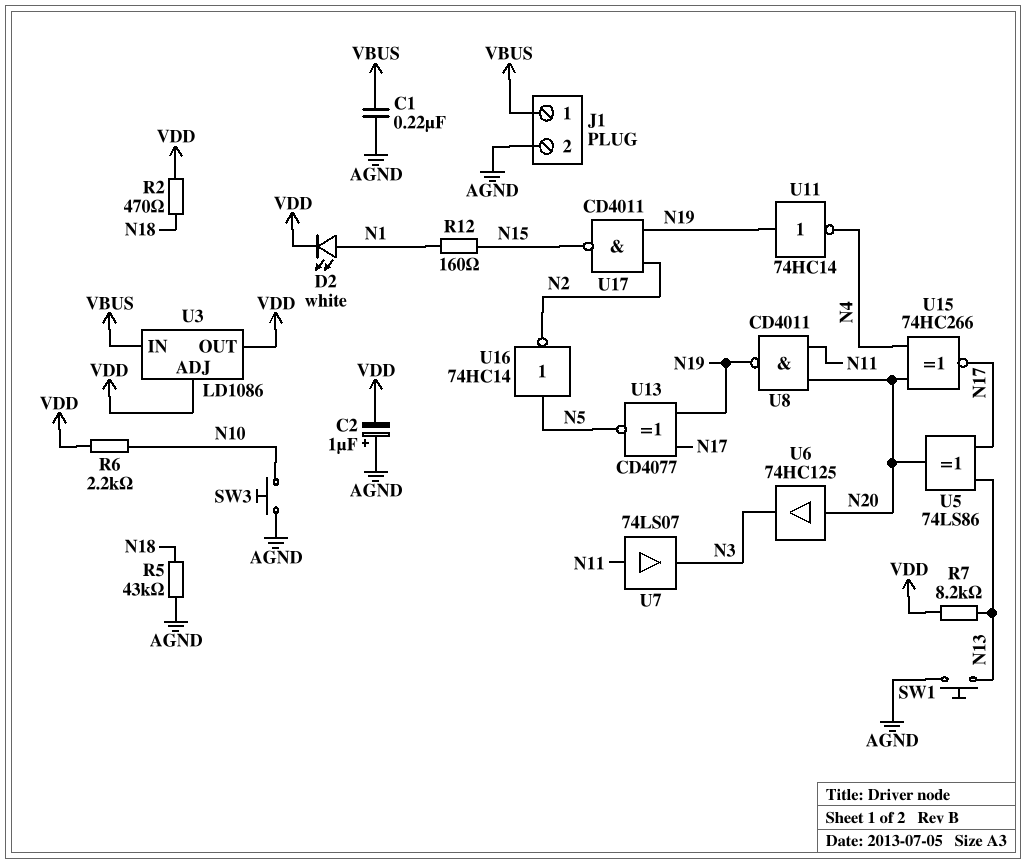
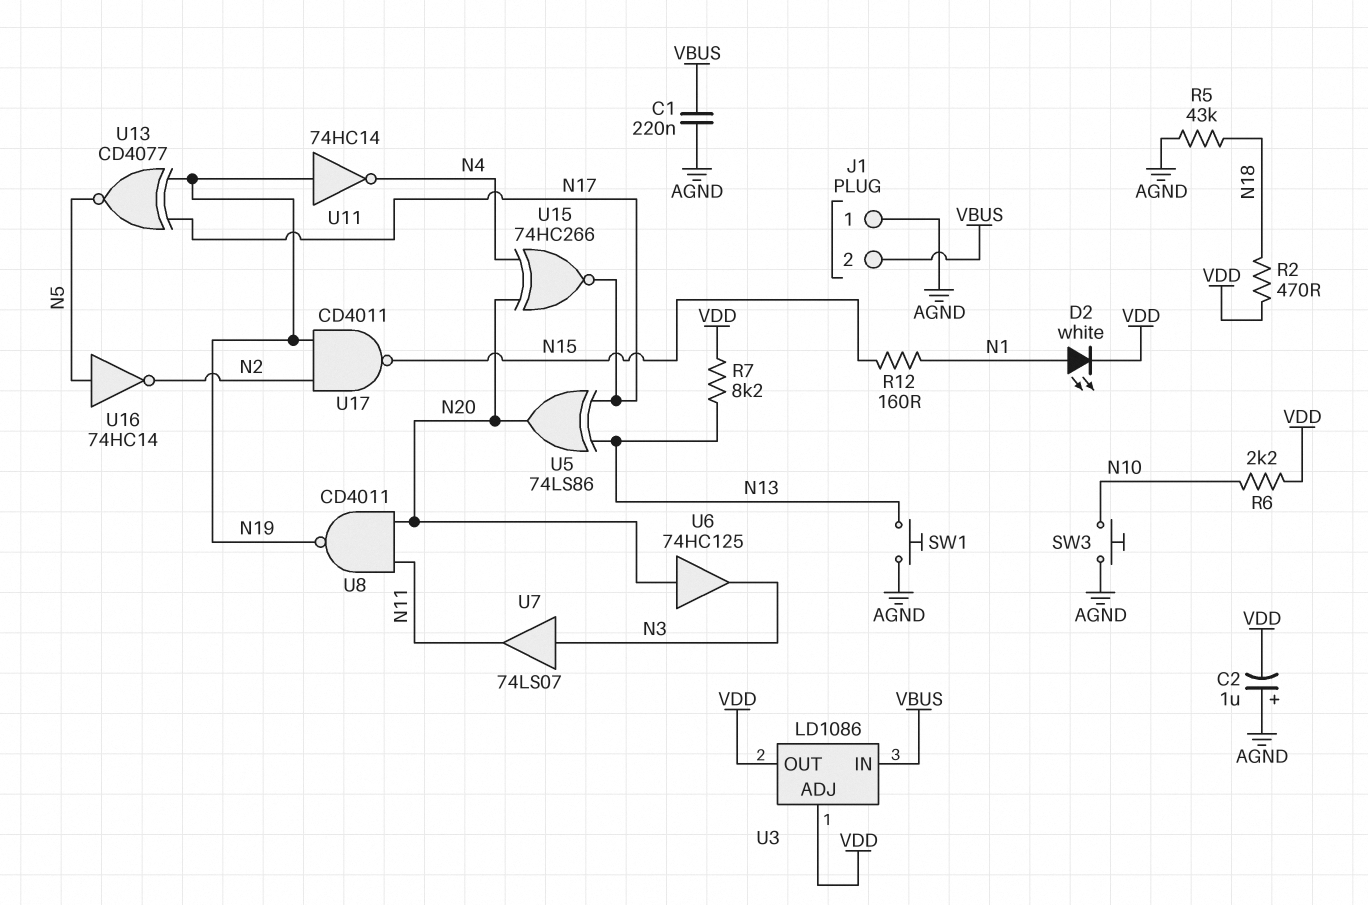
J1 pin 1: VBUS -> AGND
J1 pin 2: AGND -> VBUS
U7: buffer 74LS07 (in N11, out N3) -> buffer 74LS07 (in N3, out N11)

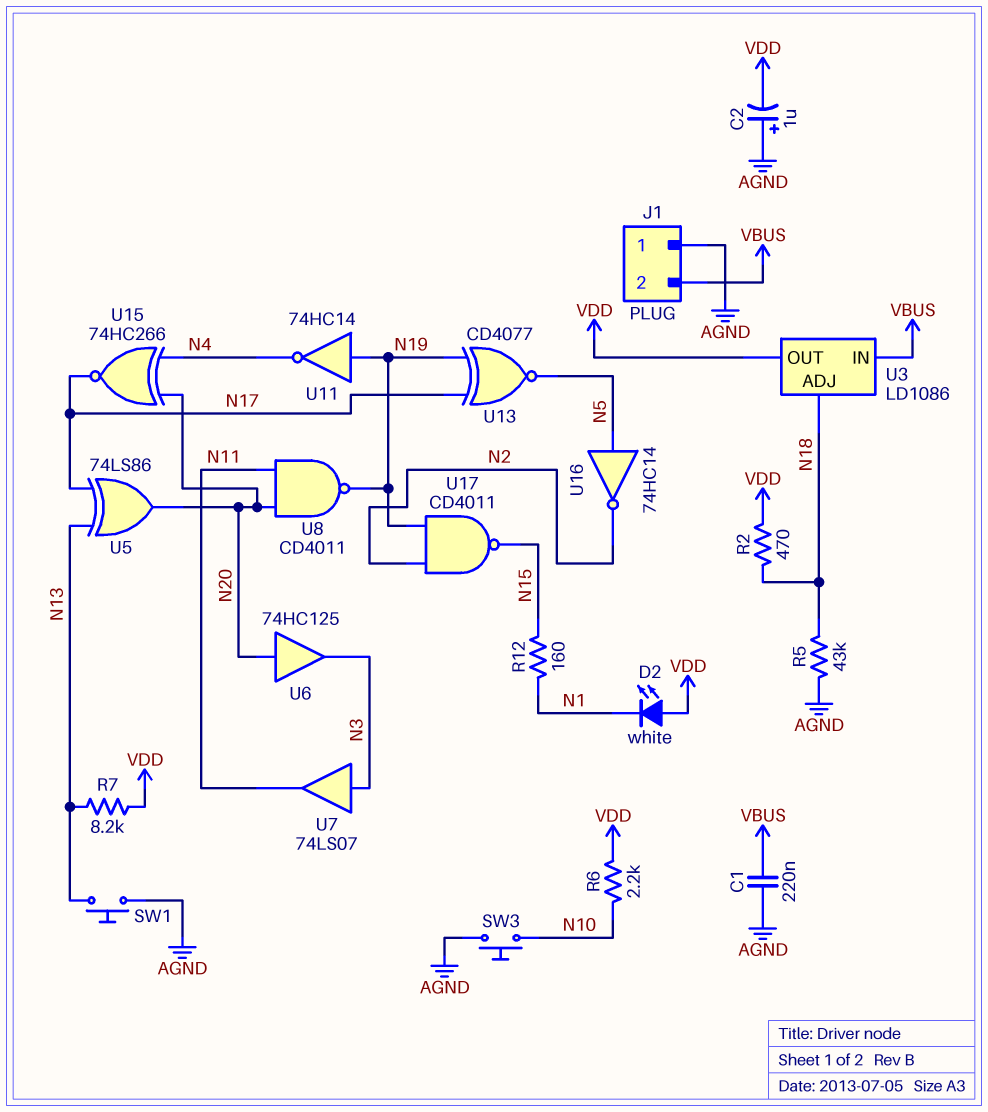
D2: LED white (A N1, K VDD) -> LED white (A VDD, K N1)
U3 pin ADJ: VDD -> N18

